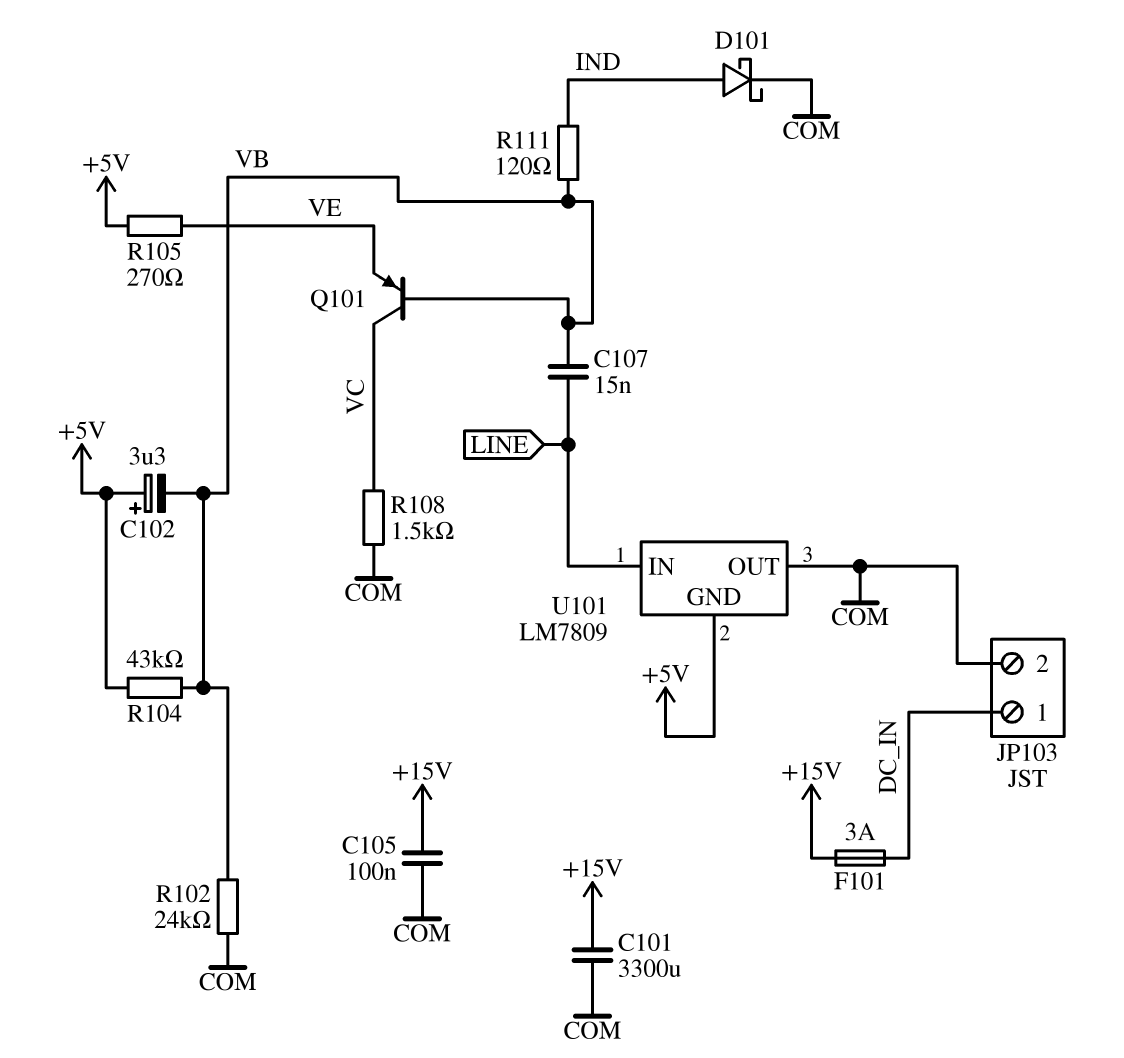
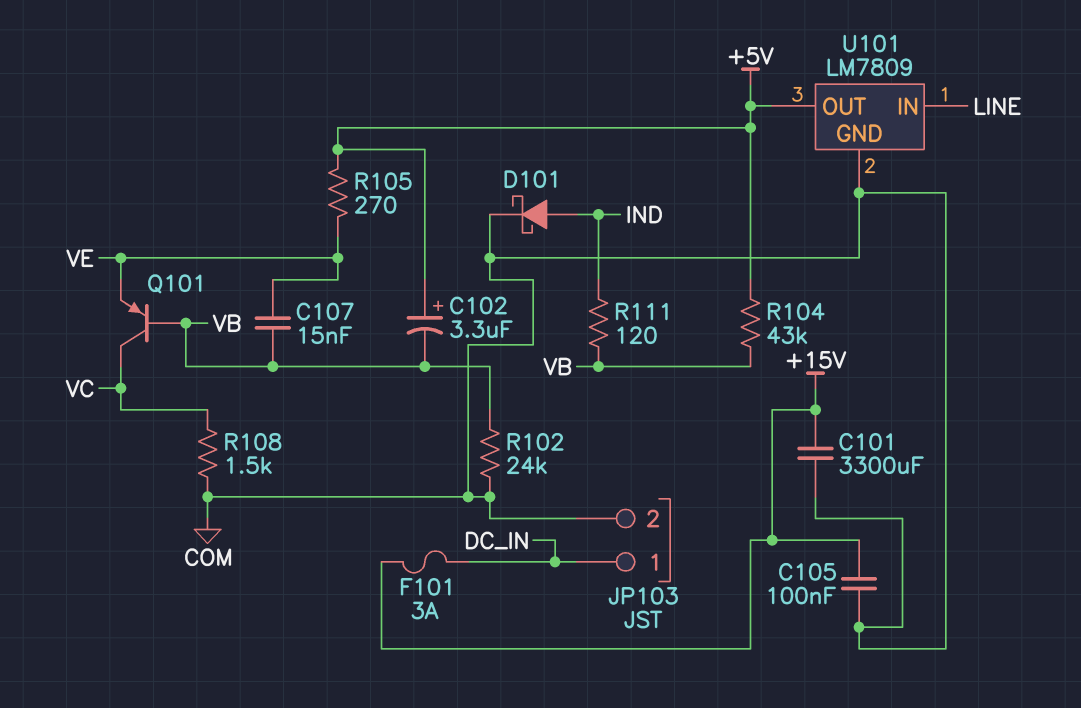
C107: 15nF (LINE, VB) -> 15nF (VB, VE)
U101 pin GND: +5V -> COM
U101 pin OUT: COM -> +5V

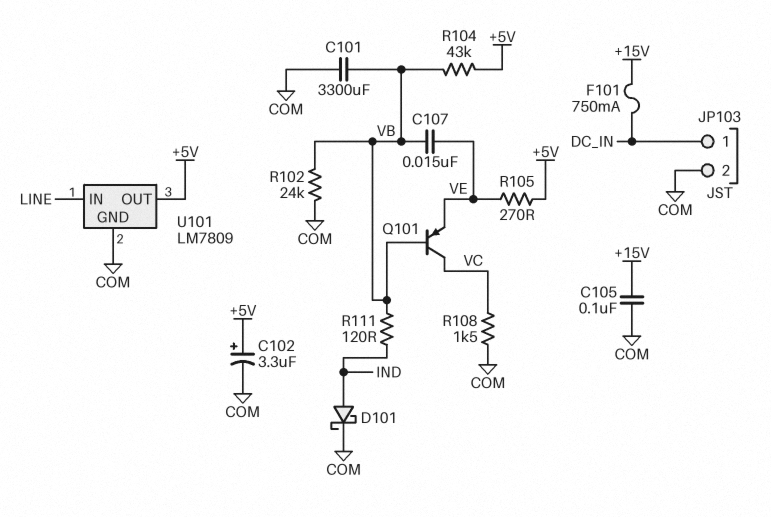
C101: 3300uF (+15V, COM) -> 3300uF (COM, VB)
C102: 3.3uF (plus +5V, minus VB) -> 3.3uF (plus +5V, minus COM)
F101: 3A (+15V, DC_IN) -> 750mA (+15V, DC_IN)

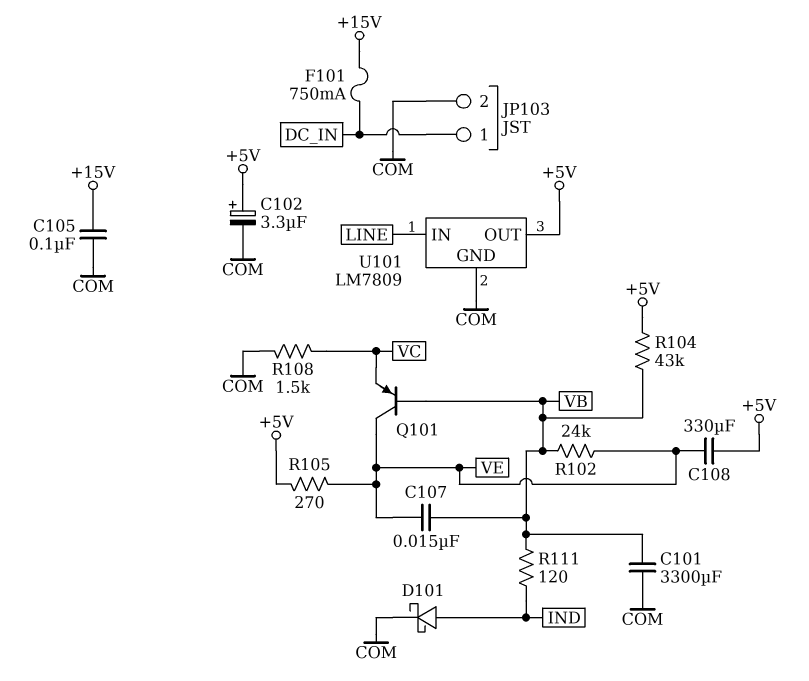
C108: none -> 330uF (+5V, VE)
Q101: PNP (B VB, C VC, E VE) -> PNP (B VB, C VE, E VC)
R102: 24k (COM, VB) -> 24k (VB, VE)

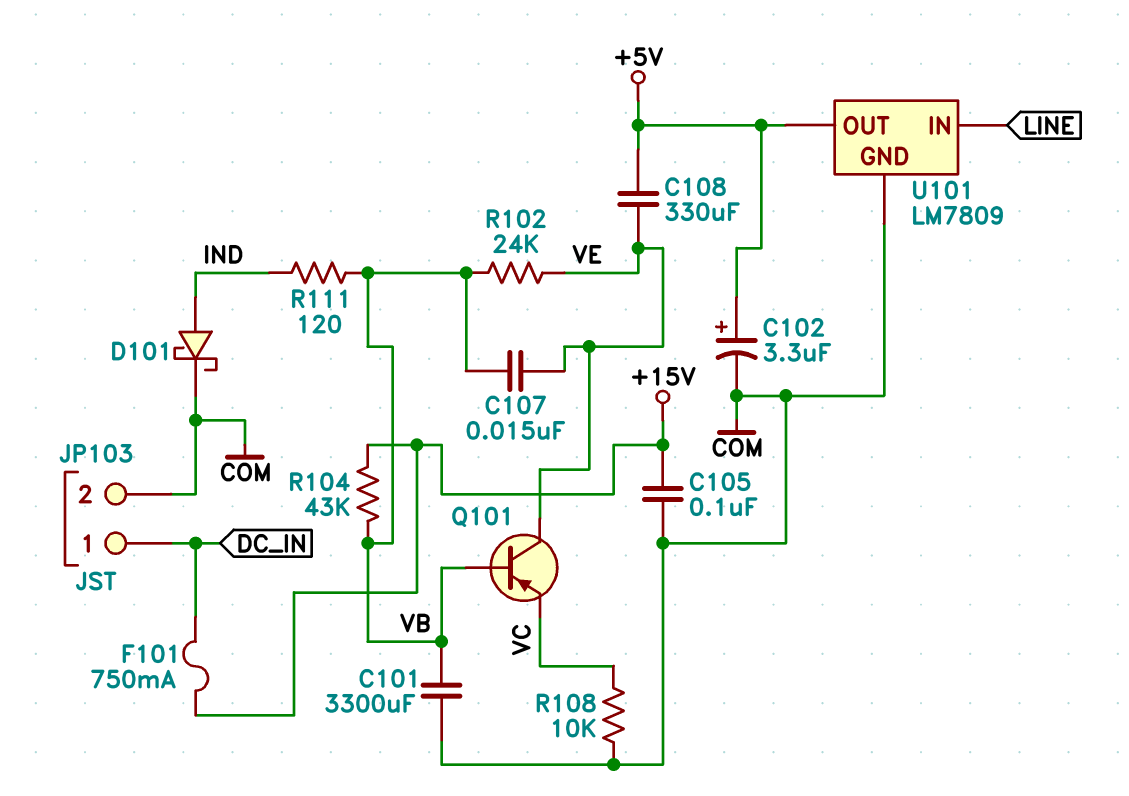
R104: 43k (+5V, VB) -> 43k (+15V, VB)
R105: 270 (+5V, VE) -> none
R108: 1.5k (COM, VC) -> 10k (COM, VC)

